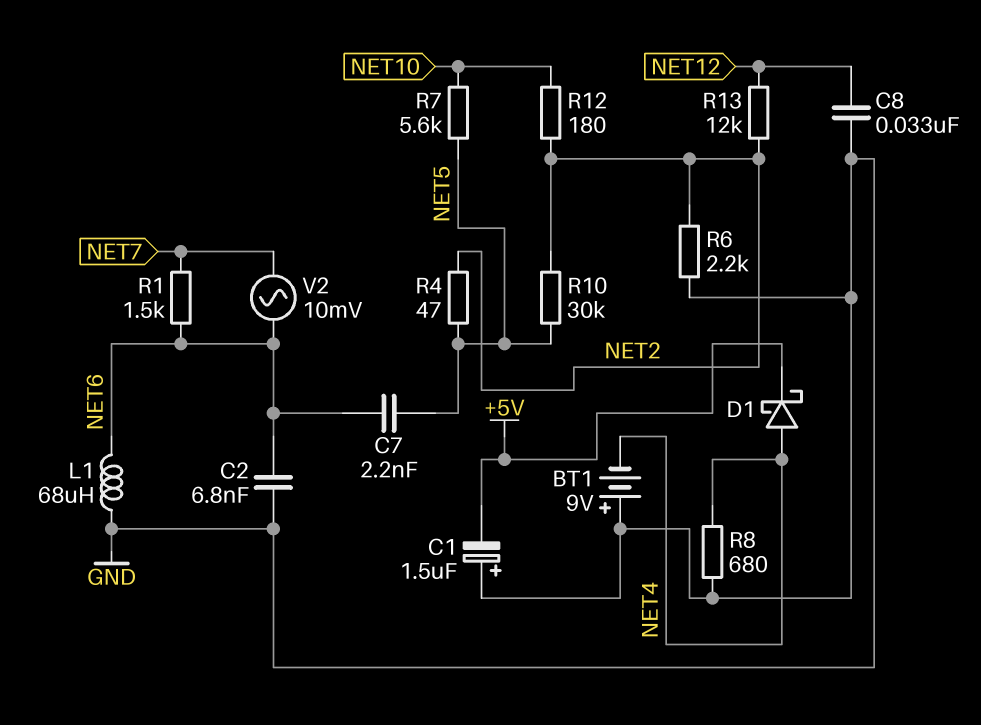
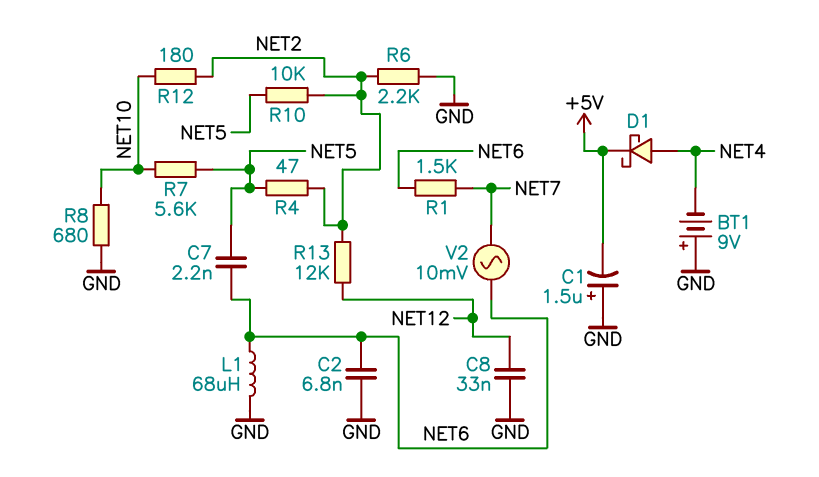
R8: 680 (GND, NET4) -> 680 (GND, NET10)
R10: 30k (NET2, NET5) -> 10k (NET2, NET5)

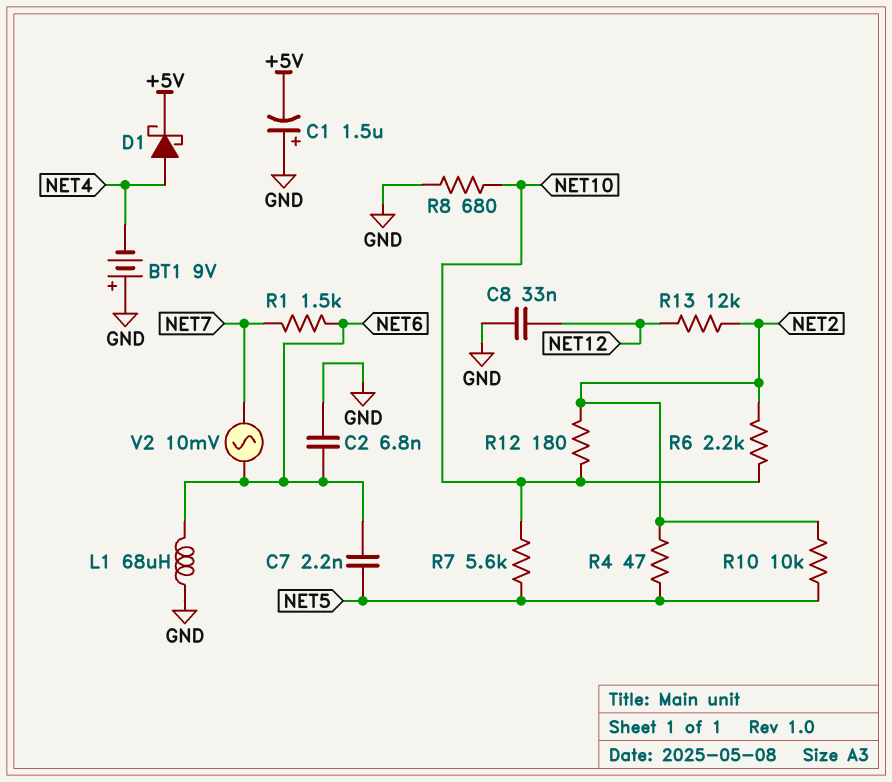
R6: 2.2k (GND, NET2) -> 2.2k (NET2, NET10)

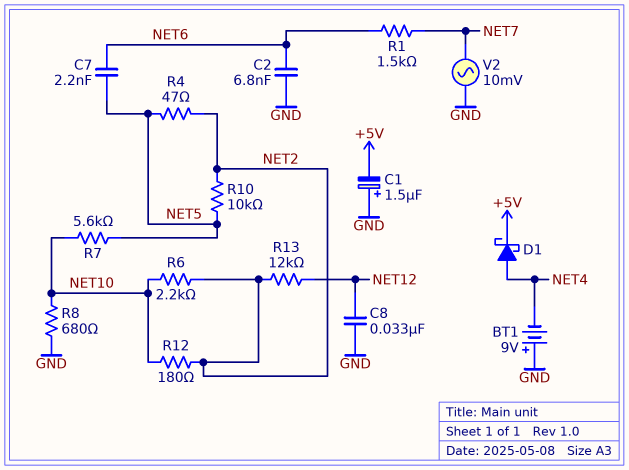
L1: 68uH (GND, NET6) -> none
V2: AC 10mV (NET6, NET7) -> AC 10mV (GND, NET7)

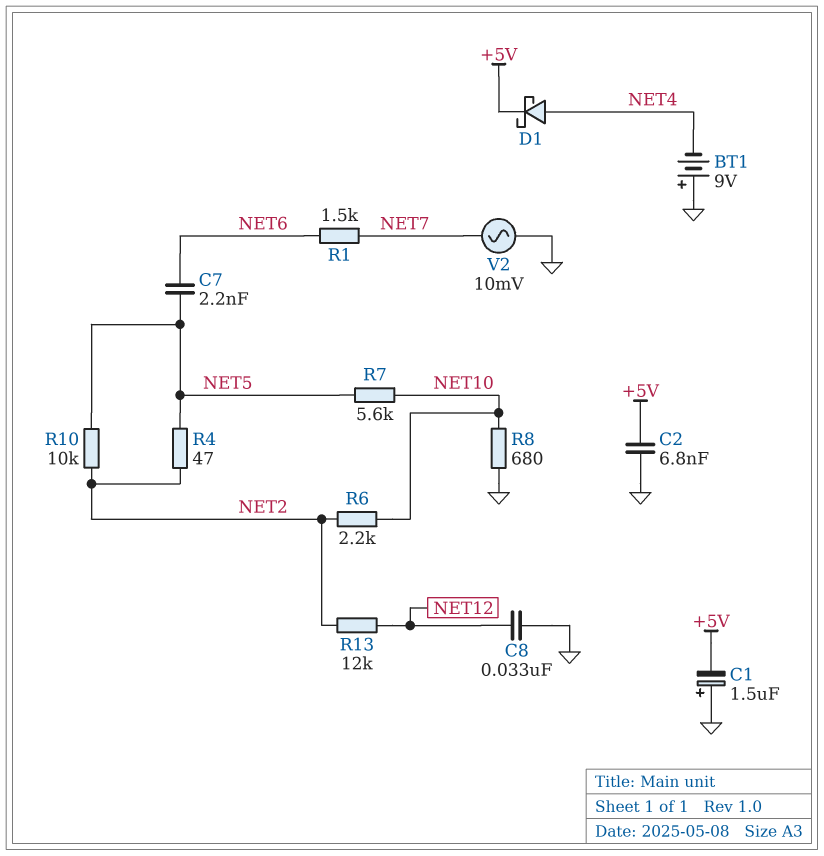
C2: 6.8nF (GND, NET6) -> 6.8nF (+5V, GND)
R12: 180 (NET2, NET10) -> none

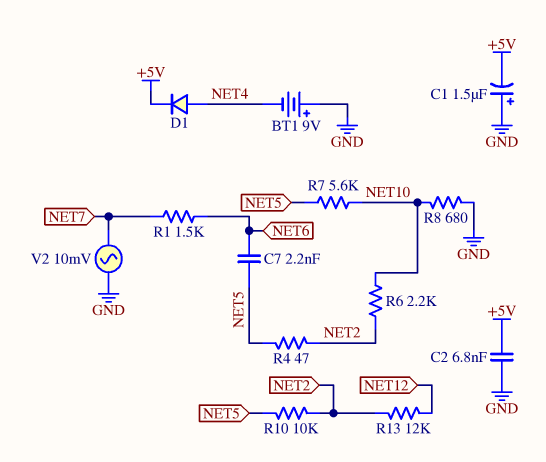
C8: 33nF (GND, NET12) -> none
D1: schottky (A NET4, K +5V) -> diode (A NET4, K +5V)

